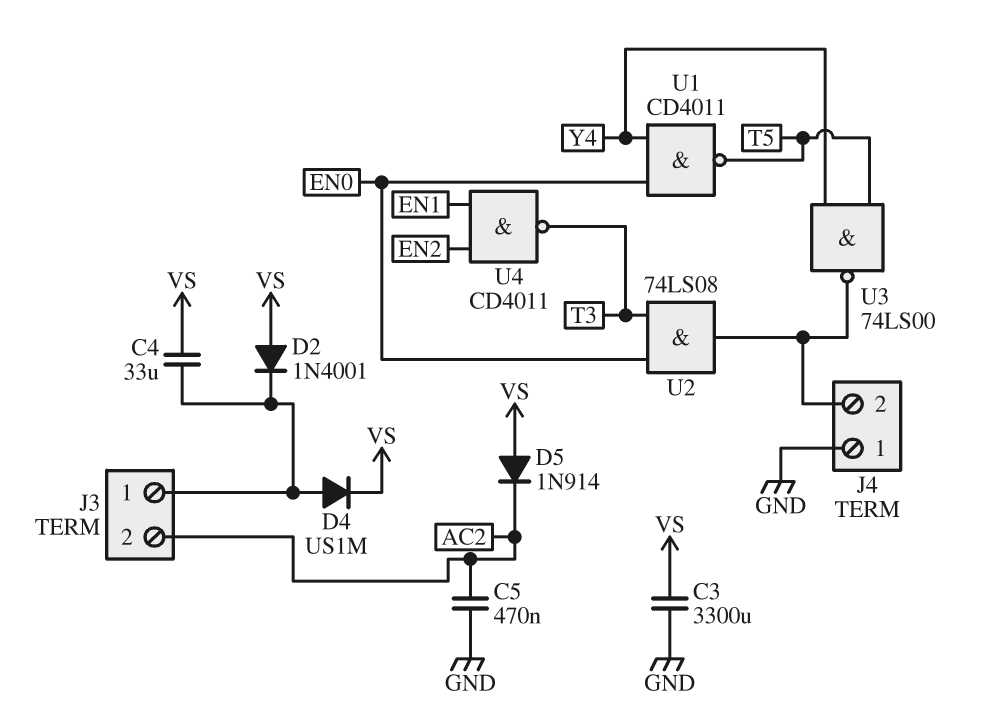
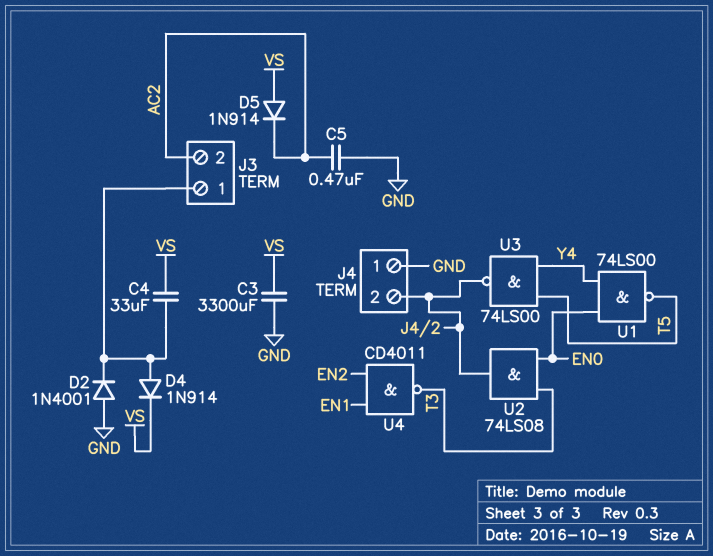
D2: diode 1N4001 (A VS, K J3/1) -> diode 1N4001 (A GND, K J3/1)
D4: diode US1M (A J3/1, K VS) -> diode 1N914 (A J3/1, K VS)
U1: NAND CD4011 (in EN0, in Y4, out T5) -> NAND 74LS00 (in EN0, in Y4, out T5)

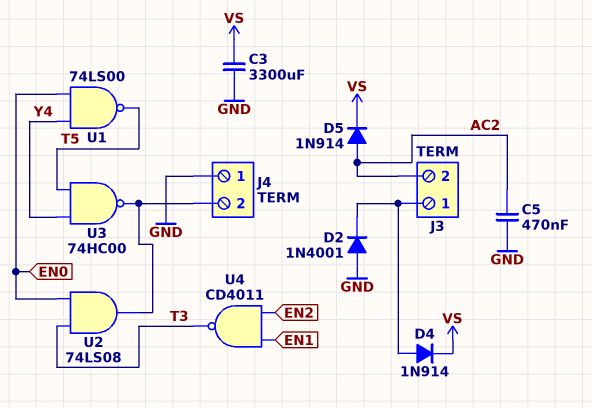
C4: 33uF (J3/1, VS) -> none
D5: diode 1N914 (A VS, K AC2) -> diode 1N914 (A AC2, K VS)
U3: NAND 74LS00 (in T5, in Y4, out J4/2) -> NAND 74HC00 (in T5, in Y4, out J4/2)

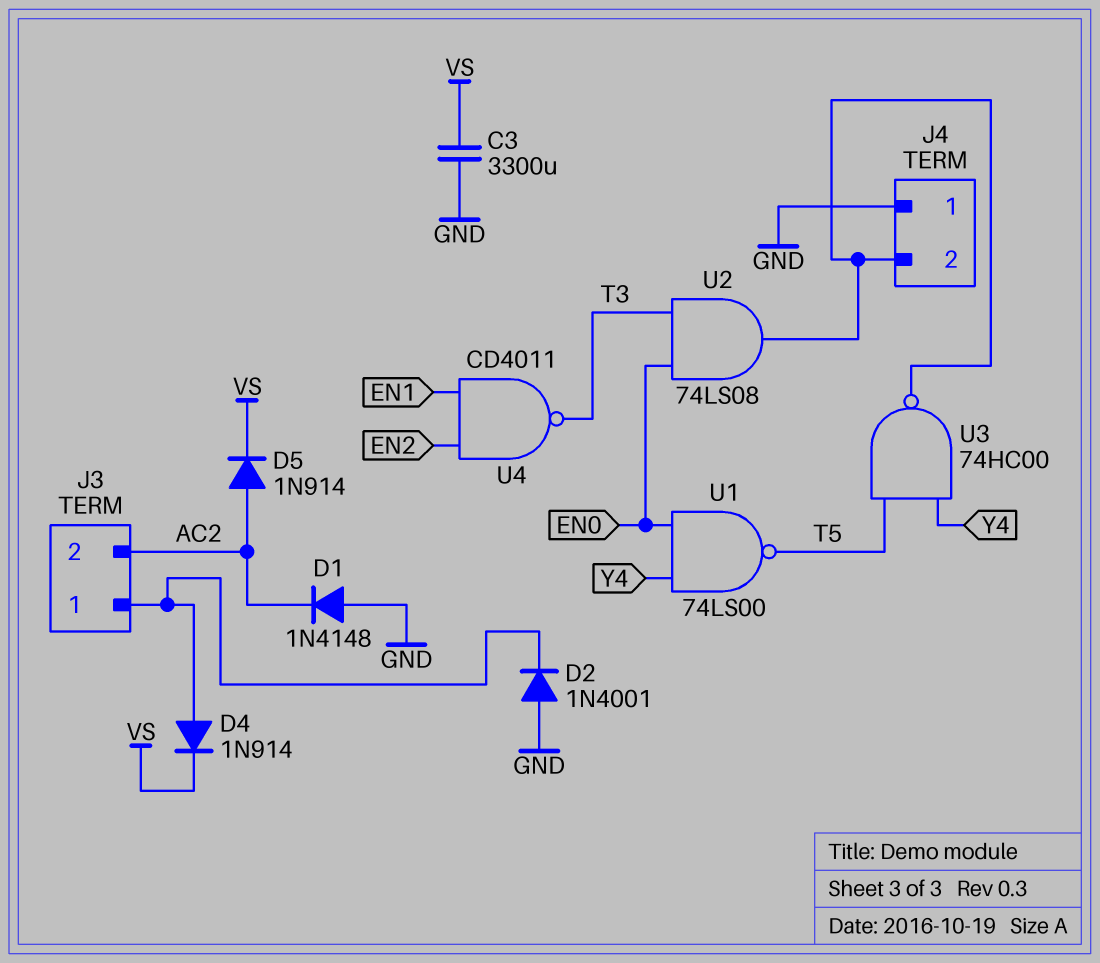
C5: 470nF (AC2, GND) -> none
D1: none -> diode 1N4148 (A GND, K AC2)

